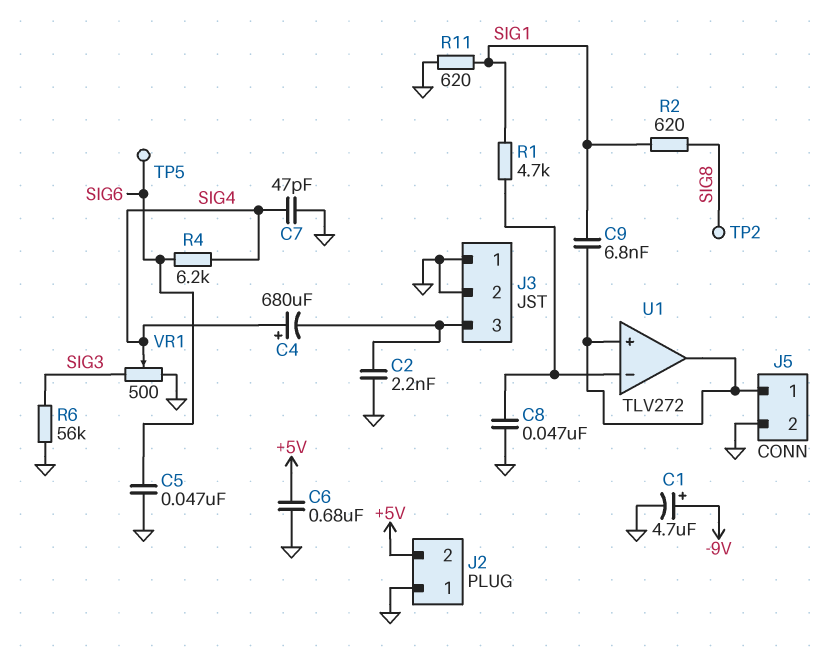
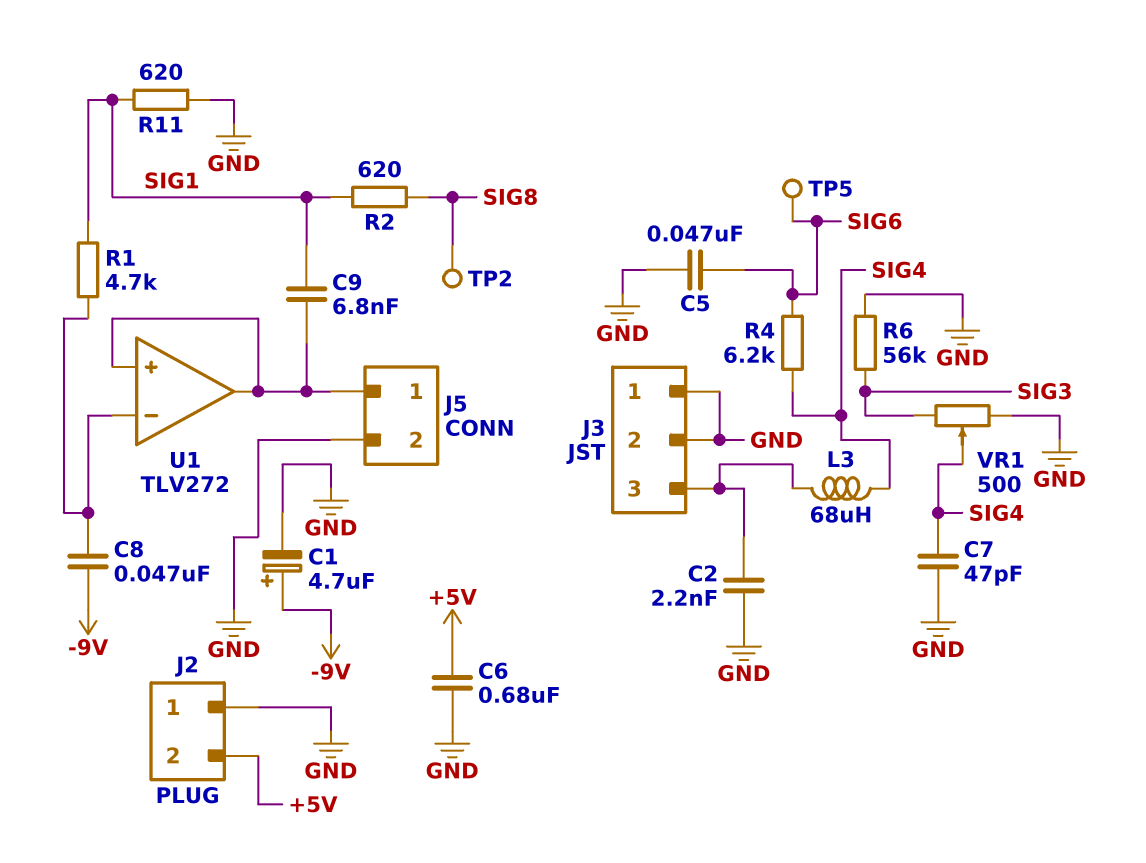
C4: 680uF (plus SIG4, minus J3/3) -> none
C8: 47nF (GND, U1/in-) -> 47nF (-9V, U1/in-)
L3: none -> 68uH (J3/3, SIG4)

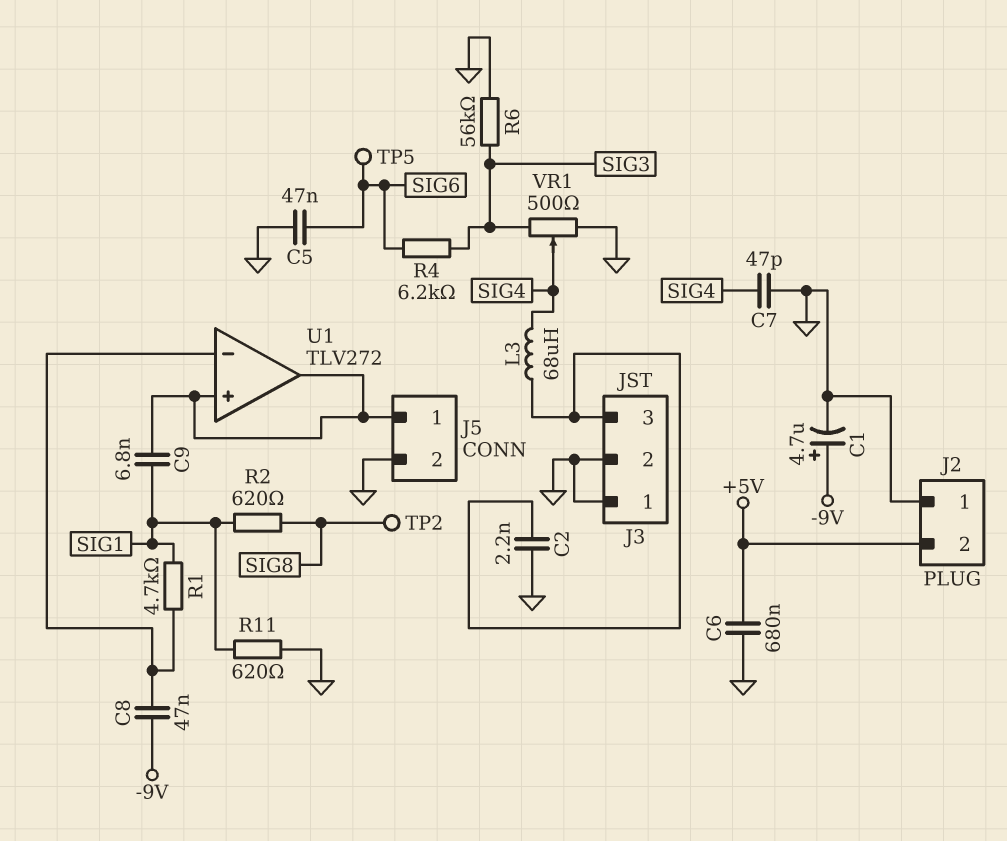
R4: 6.2k (SIG4, SIG6) -> 6.2k (SIG3, SIG6)

